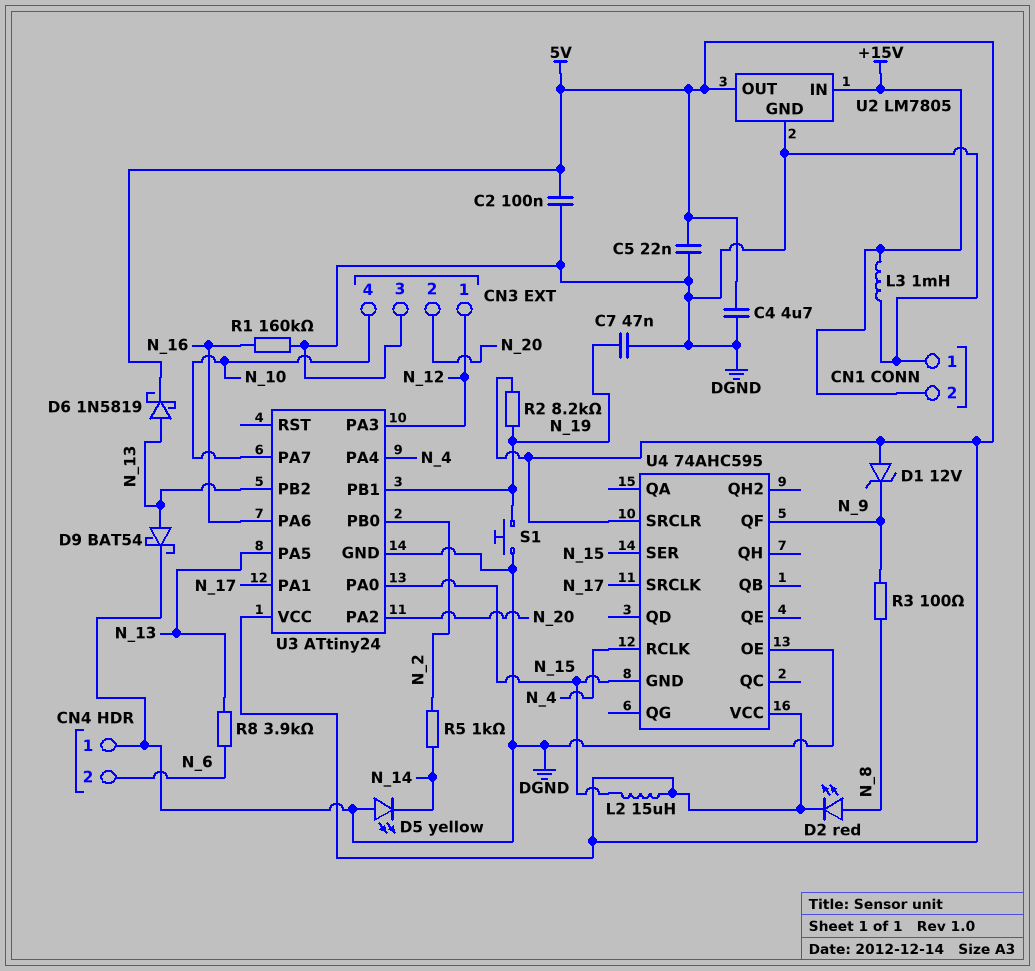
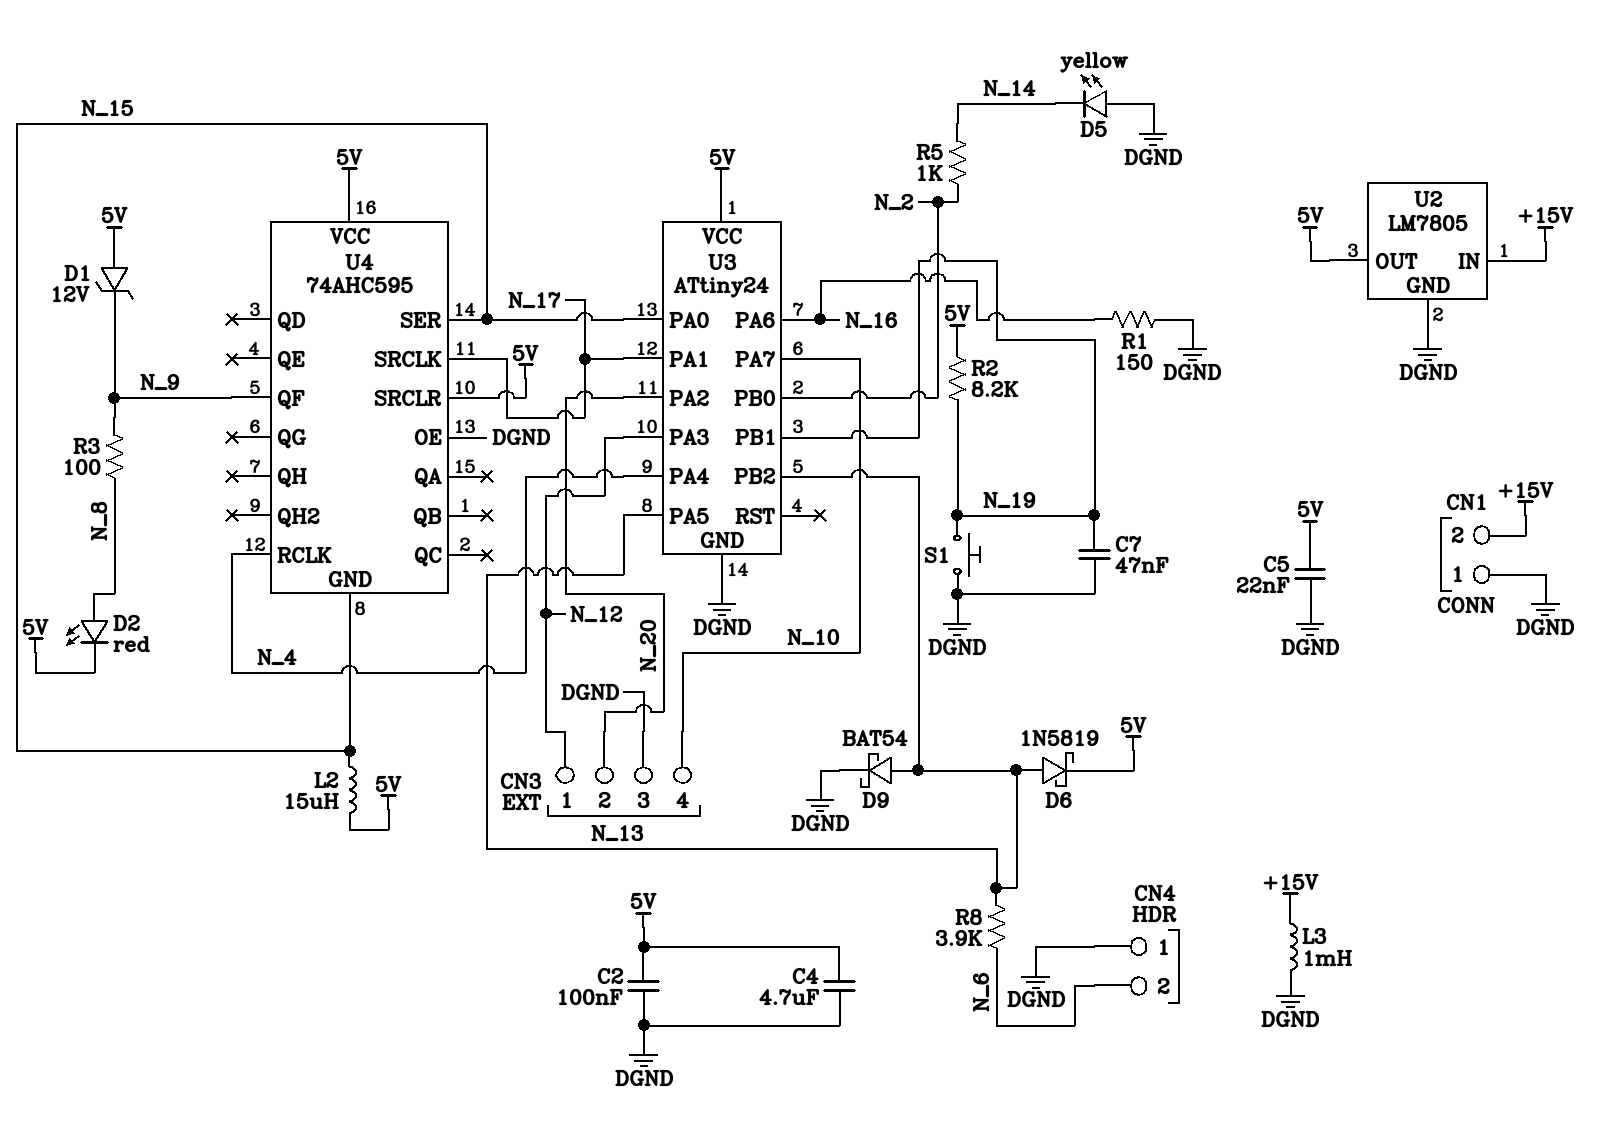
R1: 160k (DGND, N_16) -> 150 (DGND, N_16)

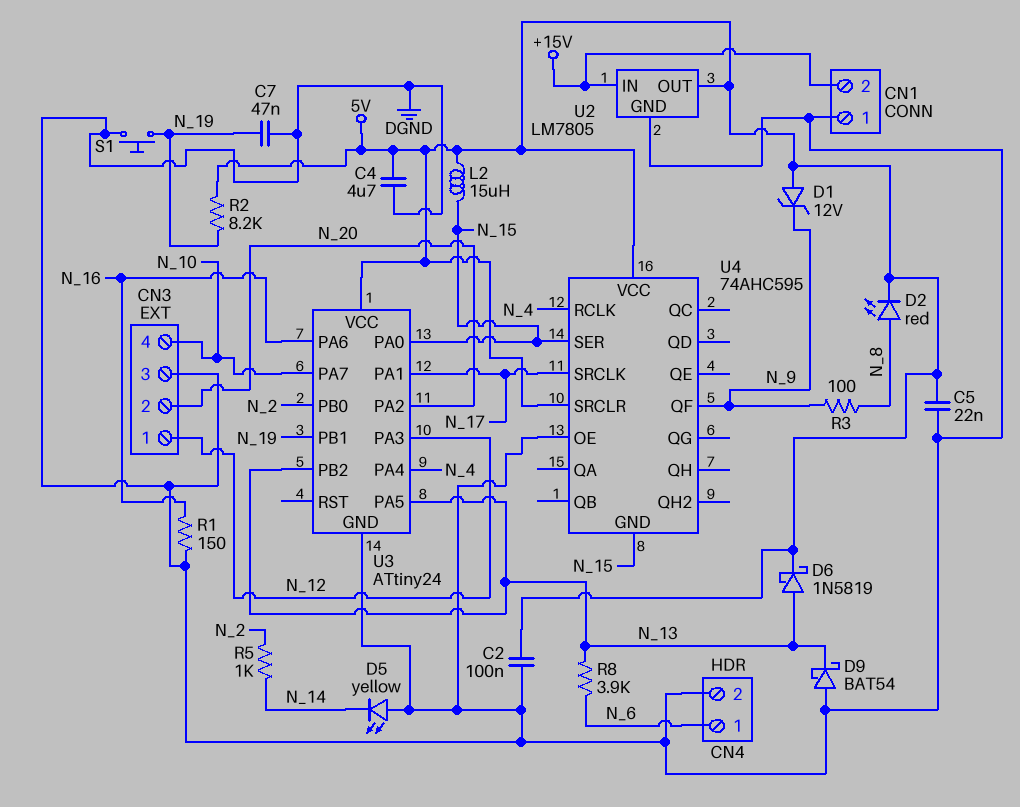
CN4 pin 1: DGND -> N_6
CN4 pin 2: N_6 -> DGND
D9: schottky BAT54 (A N_13, K DGND) -> schottky BAT54 (A DGND, K N_13)
L3: 1mH (+15V, DGND) -> none

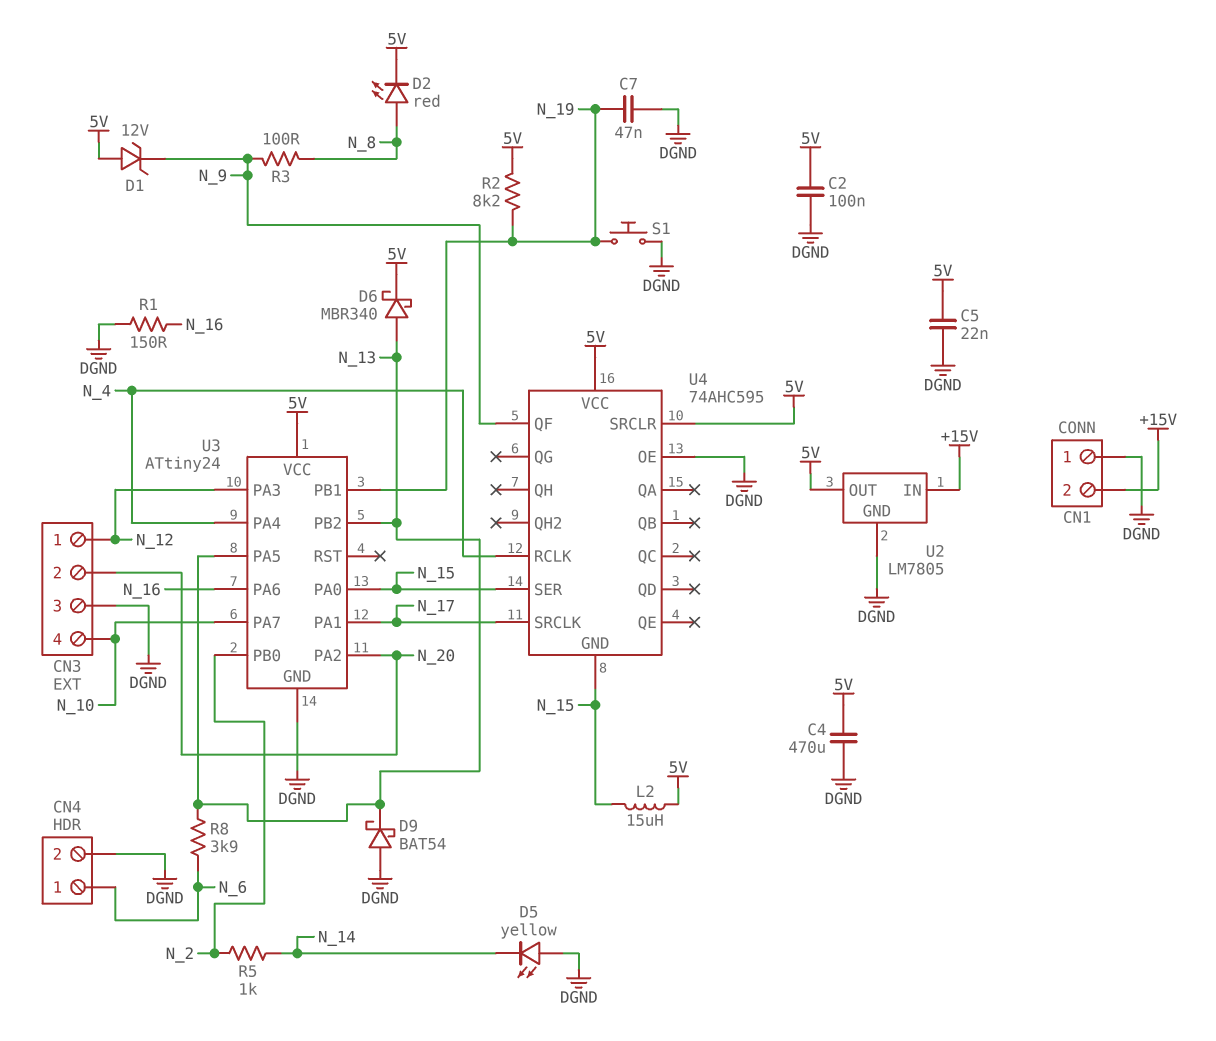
C4: 4.7uF (5V, DGND) -> 470uF (5V, DGND)
D6: schottky 1N5819 (A N_13, K 5V) -> schottky MBR340 (A N_13, K 5V)

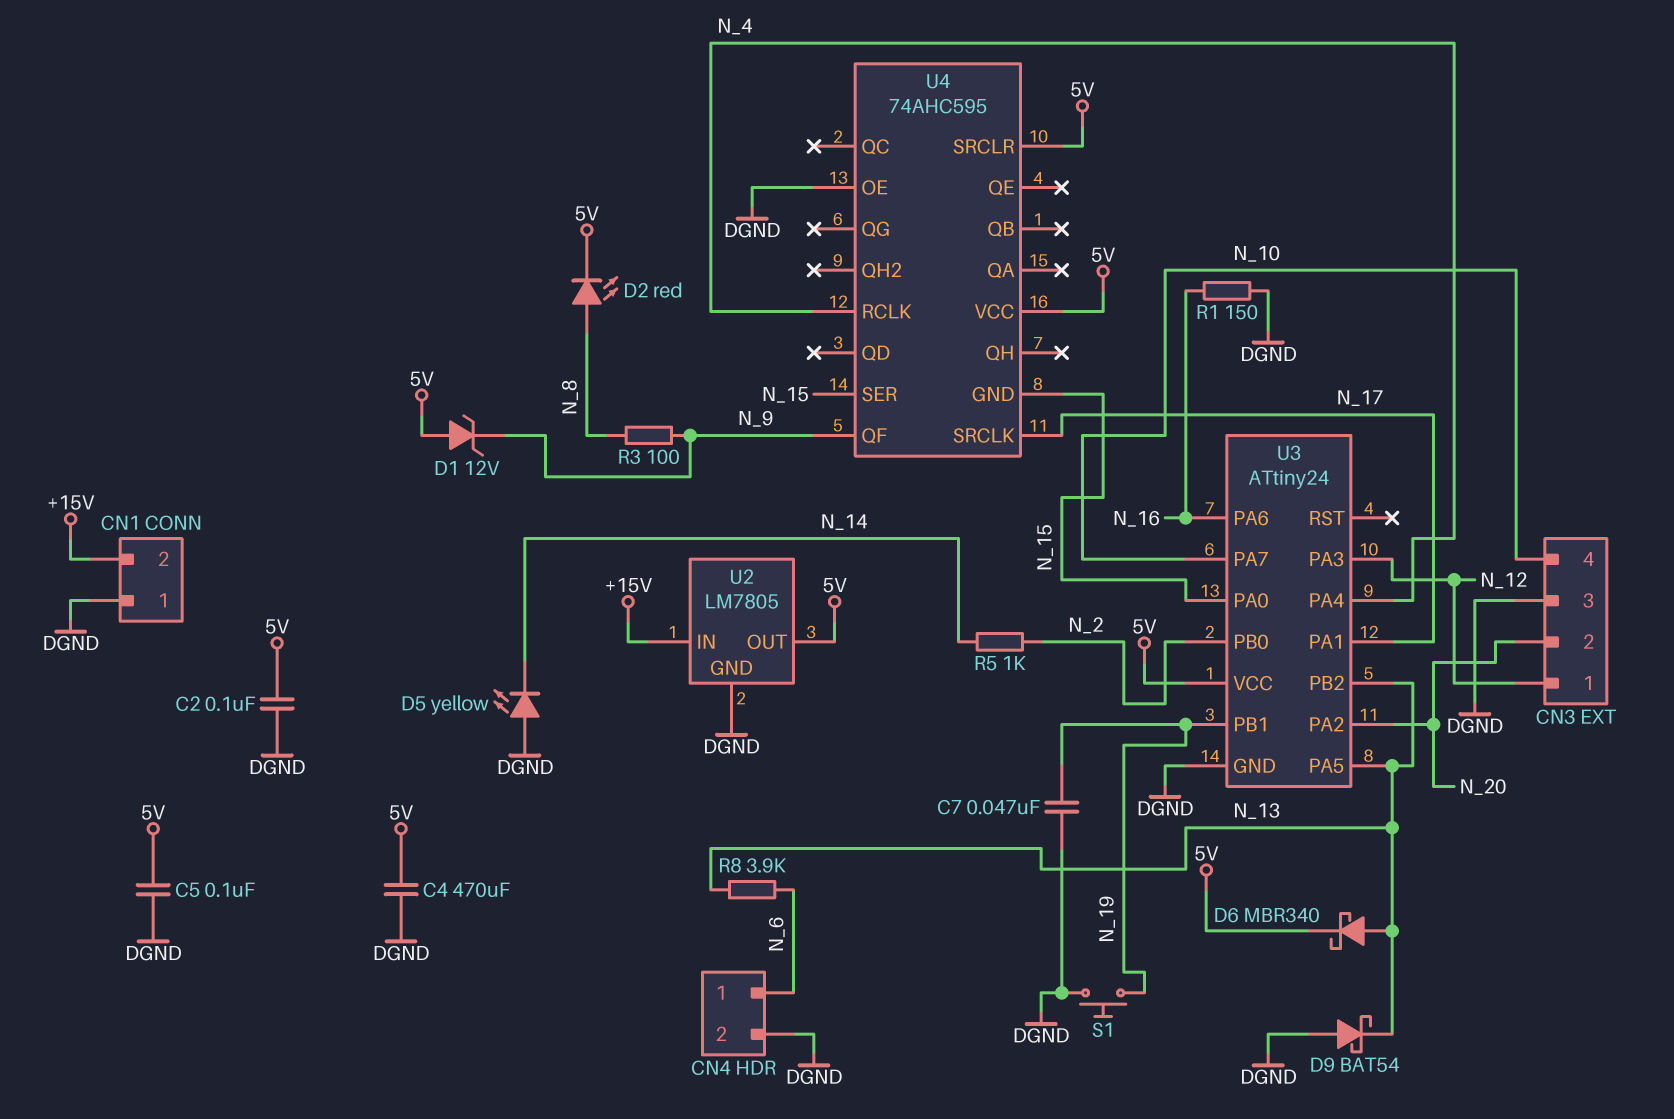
C5: 22nF (5V, DGND) -> 100nF (5V, DGND)
L2: 15uH (5V, N_15) -> none
R2: 8.2k (5V, N_19) -> none

